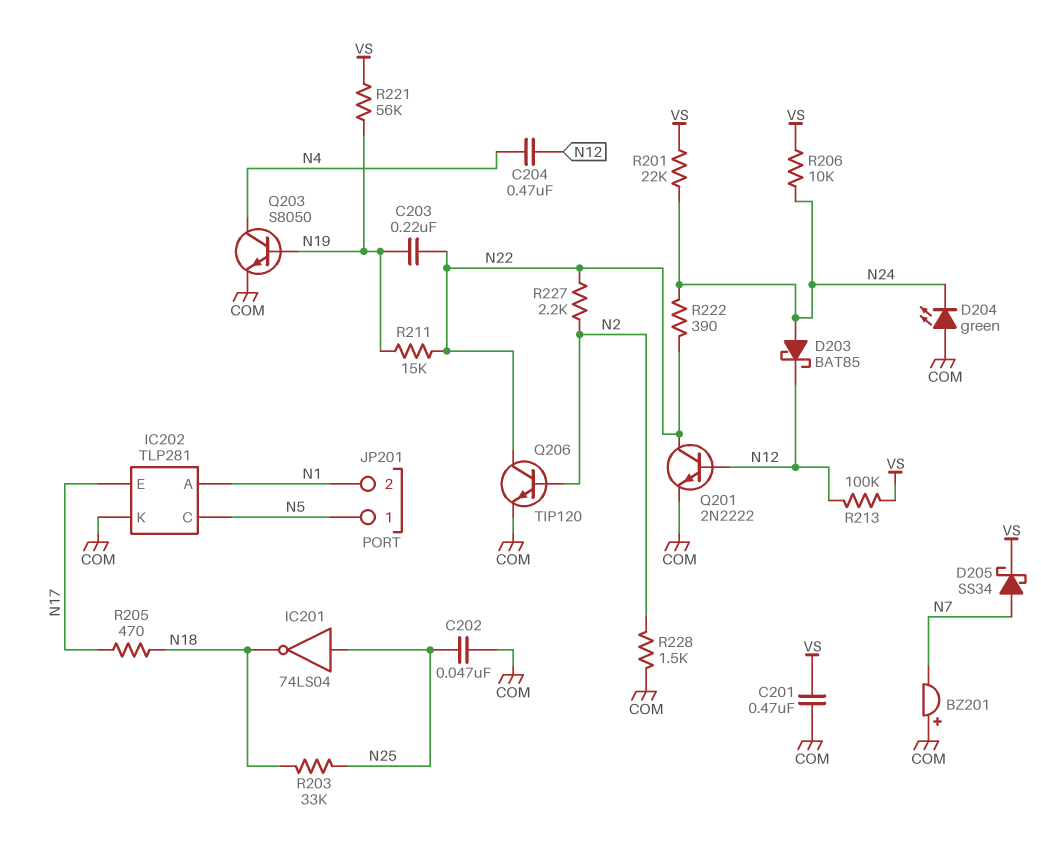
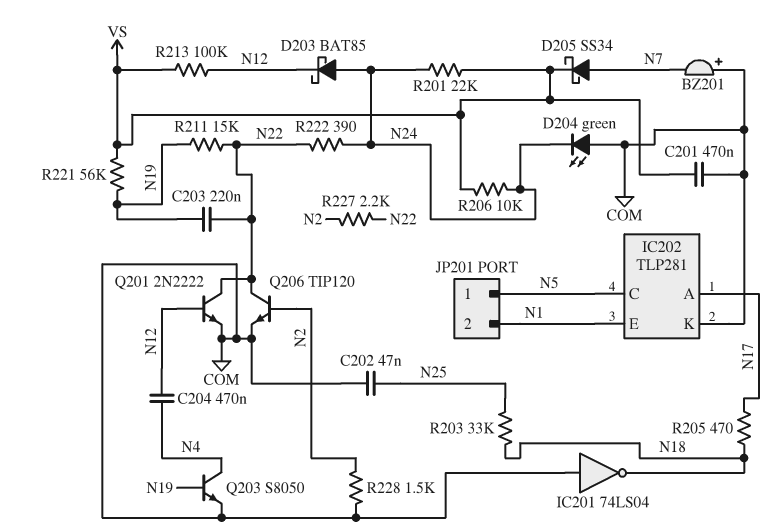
IC201: NOT 74LS04 (in N25, out N18) -> NOT 74LS04 (in COM, out N18)
IC202 pin A: N1 -> N17
IC202 pin E: N17 -> N1

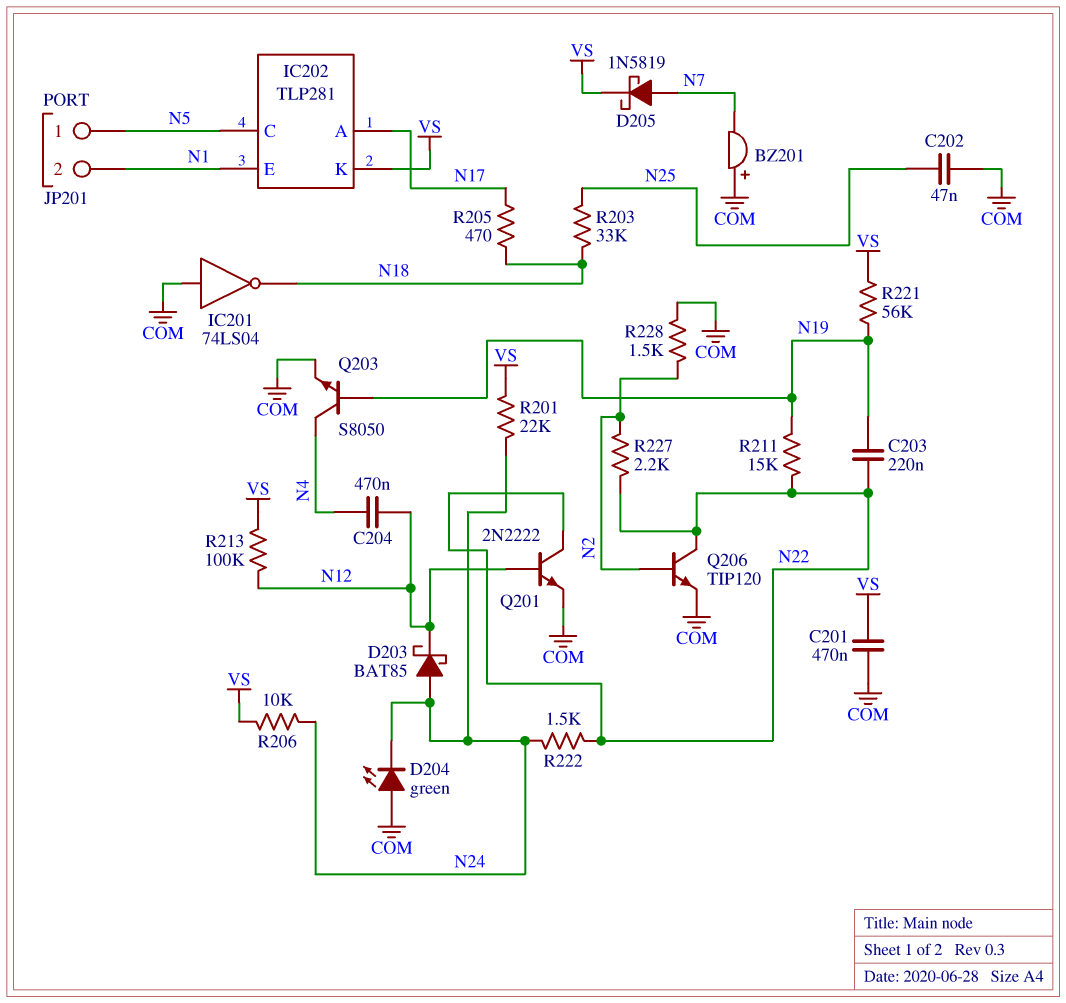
D205: schottky SS34 (A N7, K VS) -> schottky 1N5819 (A N7, K VS)
IC202 pin K: COM -> VS
R222: 390 (N22, N24) -> 1.5k (N22, N24)

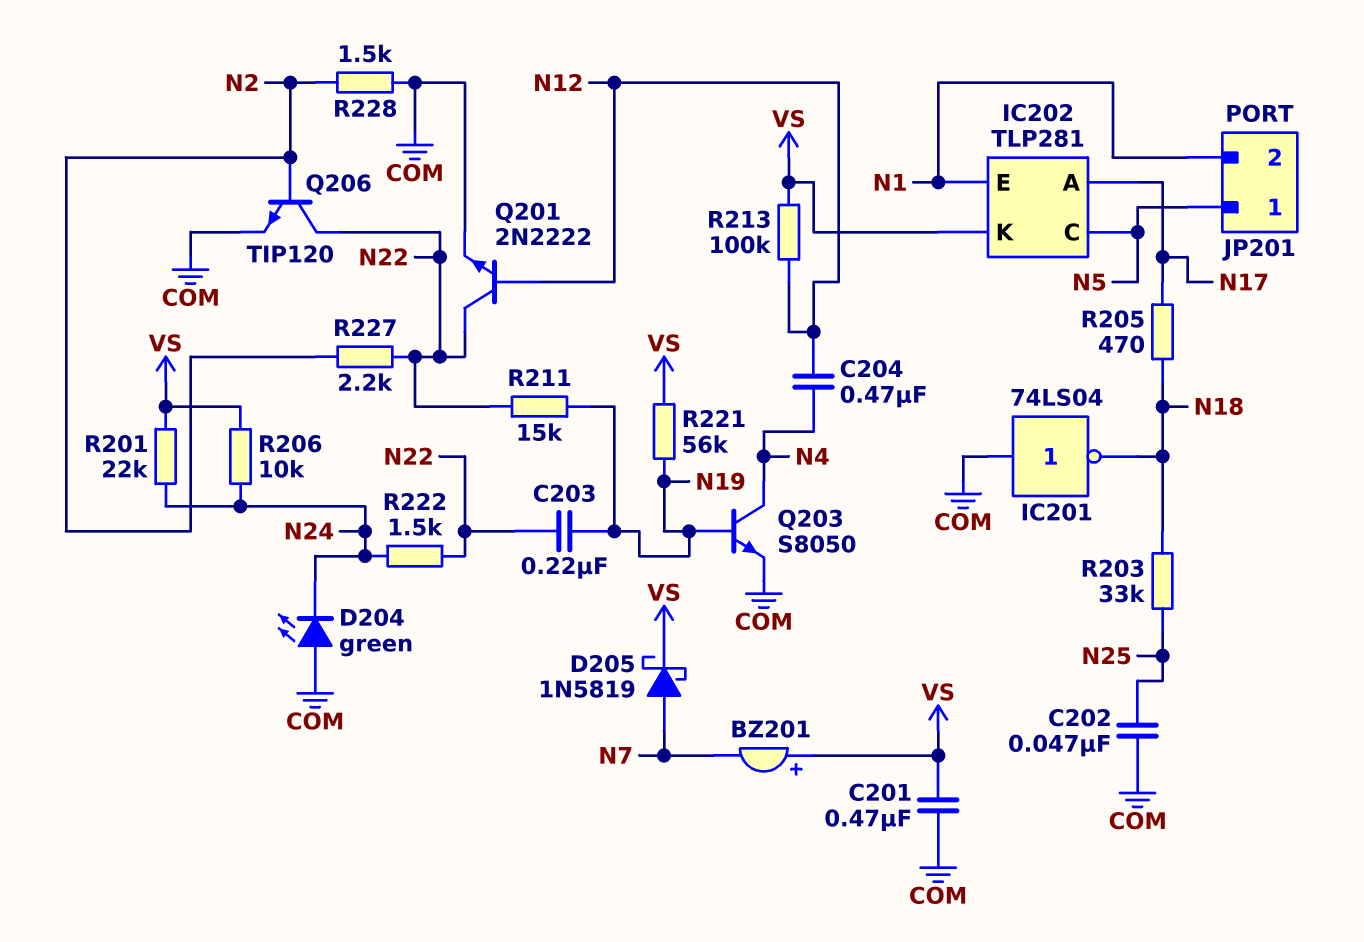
BZ201: buzzer (plus COM, minus N7) -> buzzer (plus VS, minus N7)
D203: schottky BAT85 (A N24, K N12) -> none

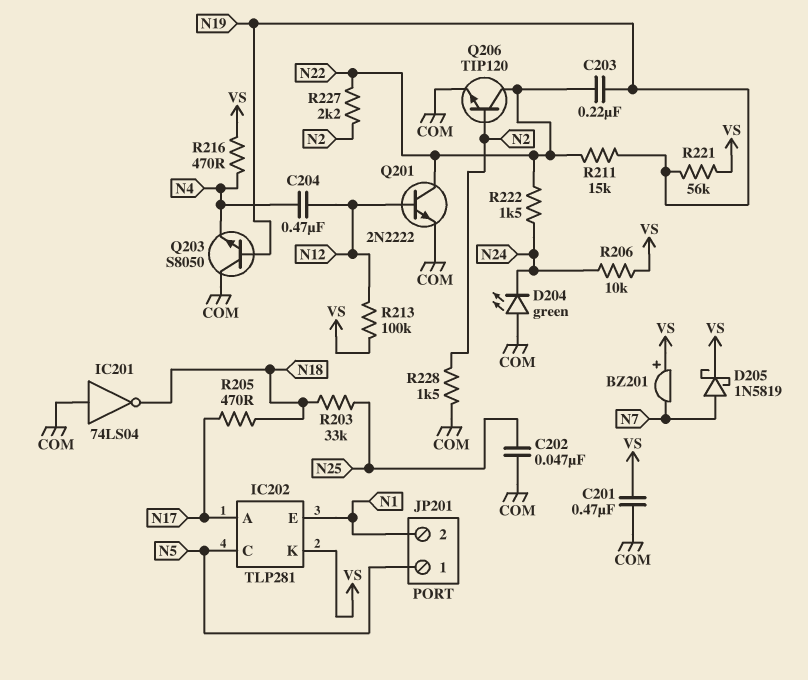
Q203: NPN S8050 (B N19, C N4, E COM) -> NPN S8050 (B N19, C COM, E N4)
R201: 22k (N24, VS) -> none
R216: none -> 470 (N4, VS)

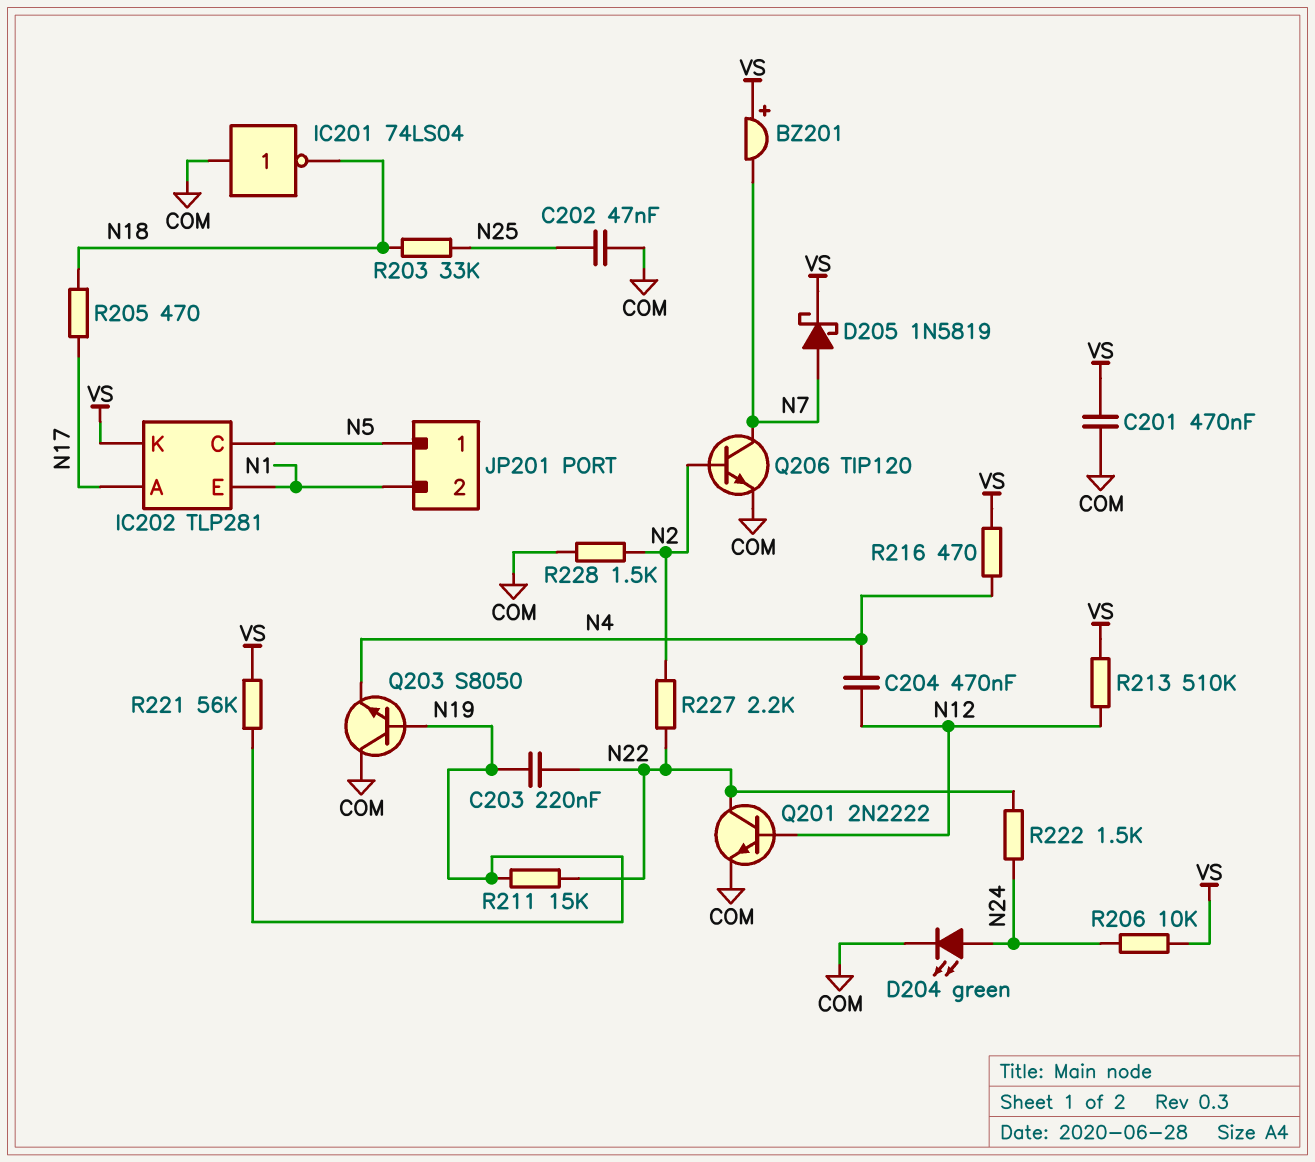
D204: LED green (A COM, K N24) -> LED green (A N24, K COM)
Q206: NPN TIP120 (B N2, C N22, E COM) -> NPN TIP120 (B N2, C N7, E COM)
R213: 100k (N12, VS) -> 510k (N12, VS)

